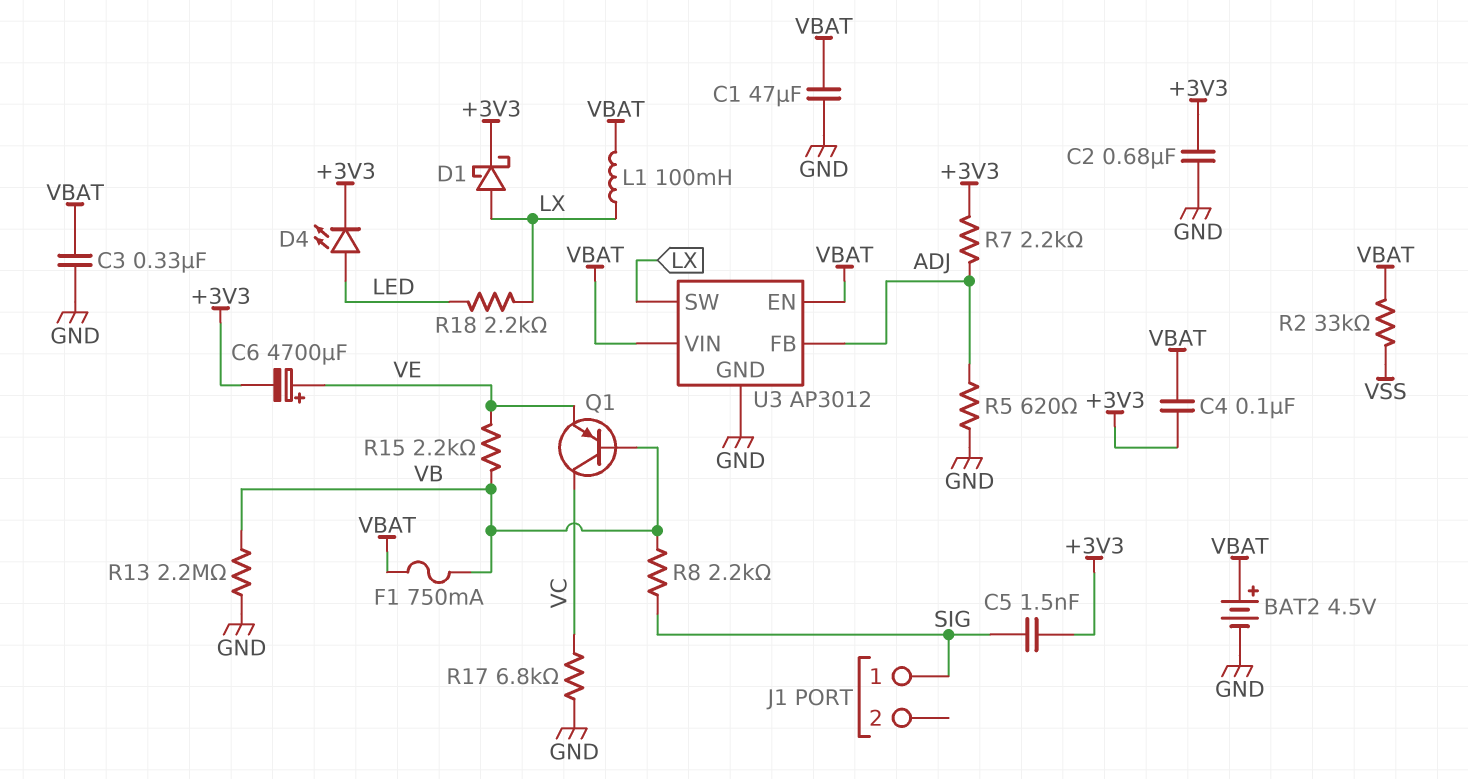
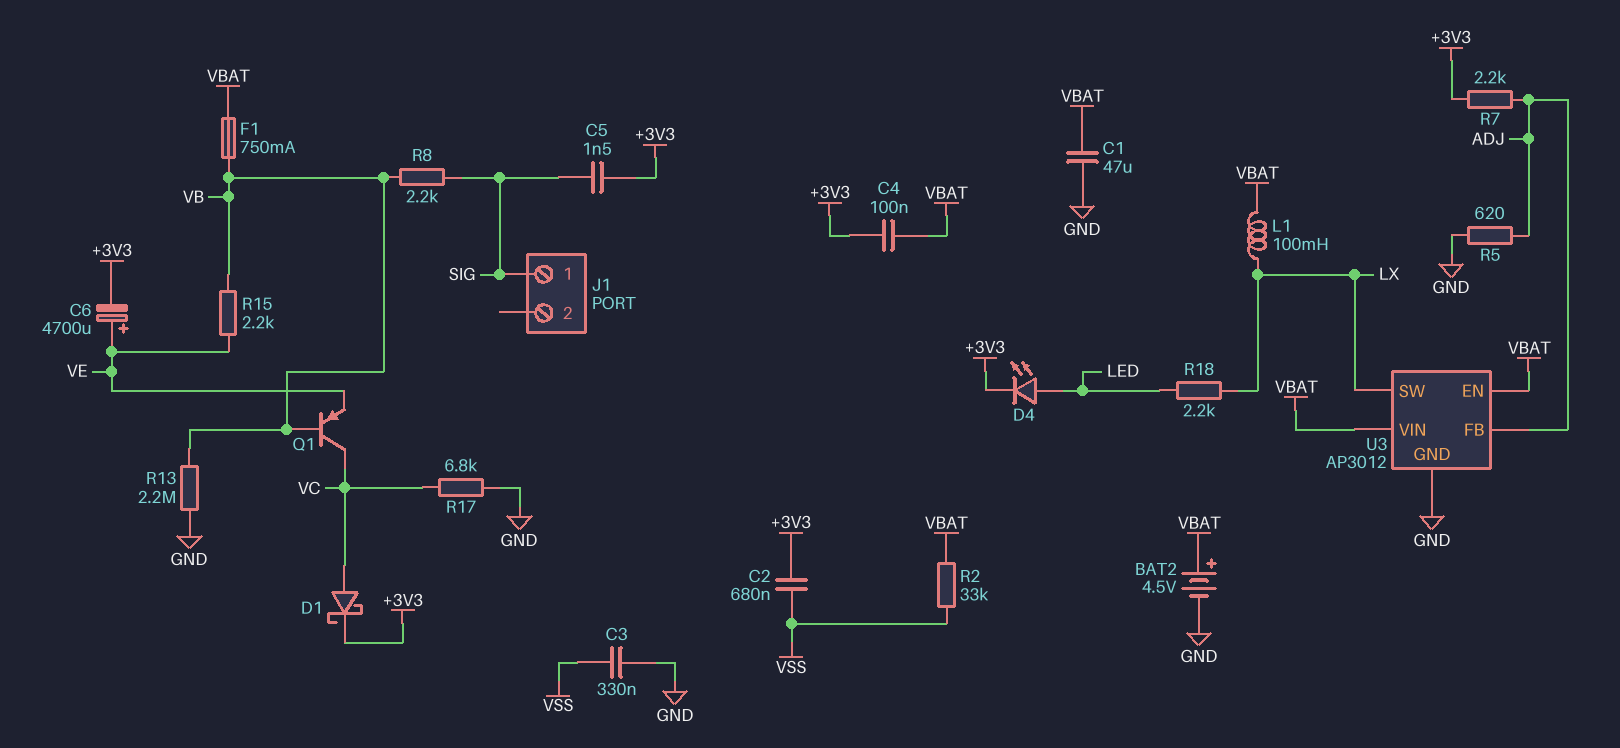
C2: 680nF (+3V3, GND) -> 680nF (+3V3, VSS)
C3: 330nF (GND, VBAT) -> 330nF (GND, VSS)
D1: schottky (A LX, K +3V3) -> schottky (A VC, K +3V3)

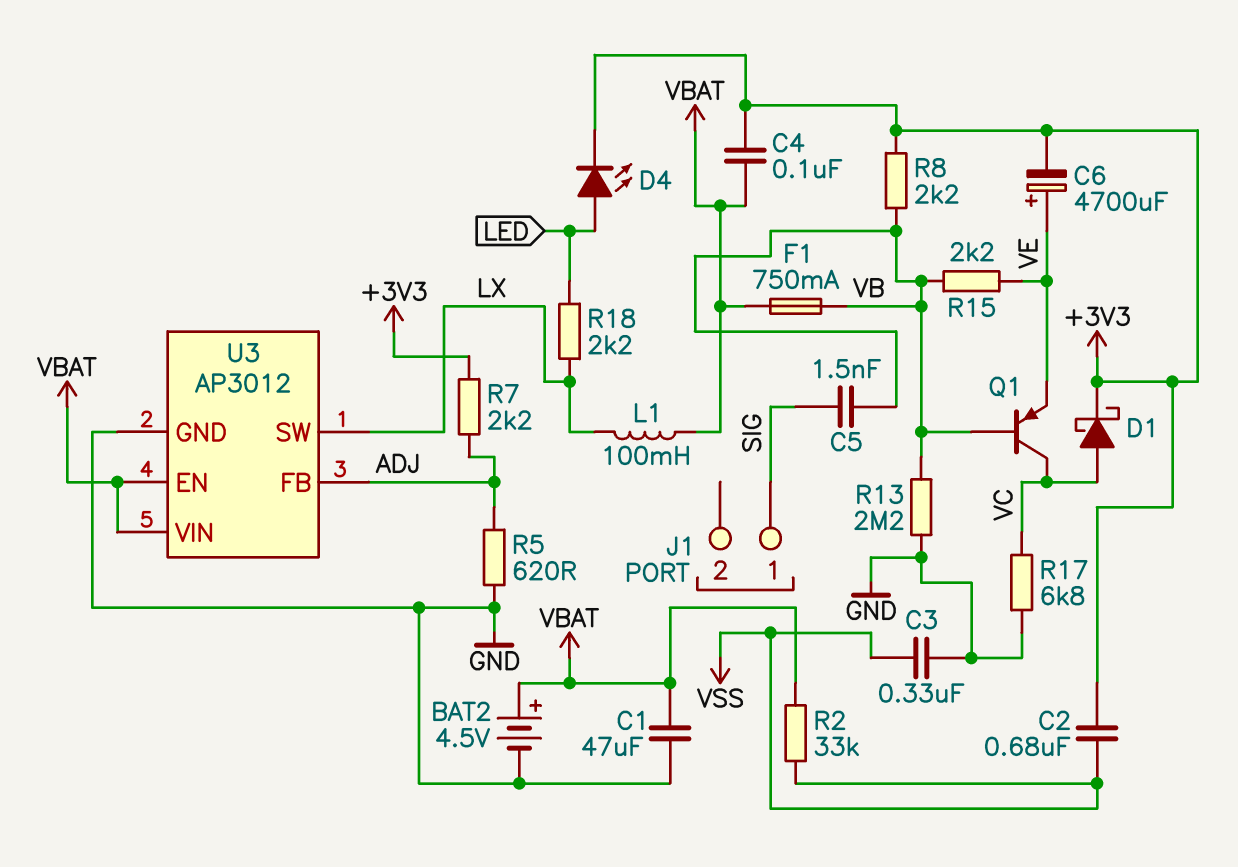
C5: 1.5nF (+3V3, SIG) -> 1.5nF (SIG, VB)
R8: 2.2k (SIG, VB) -> 2.2k (+3V3, VB)

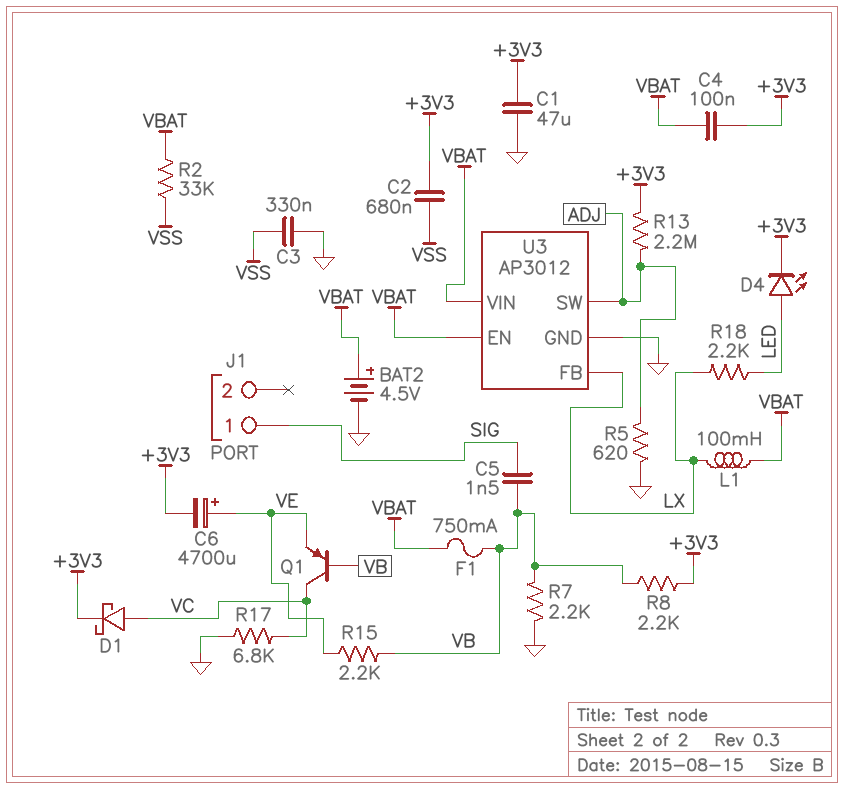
C1: 47uF (GND, VBAT) -> 47uF (+3V3, GND)
R7: 2.2k (+3V3, ADJ) -> 2.2k (GND, VB)
R13: 2.2M (GND, VB) -> 2.2M (+3V3, ADJ)
U3 pin FB: ADJ -> LX
U3 pin SW: LX -> ADJ

